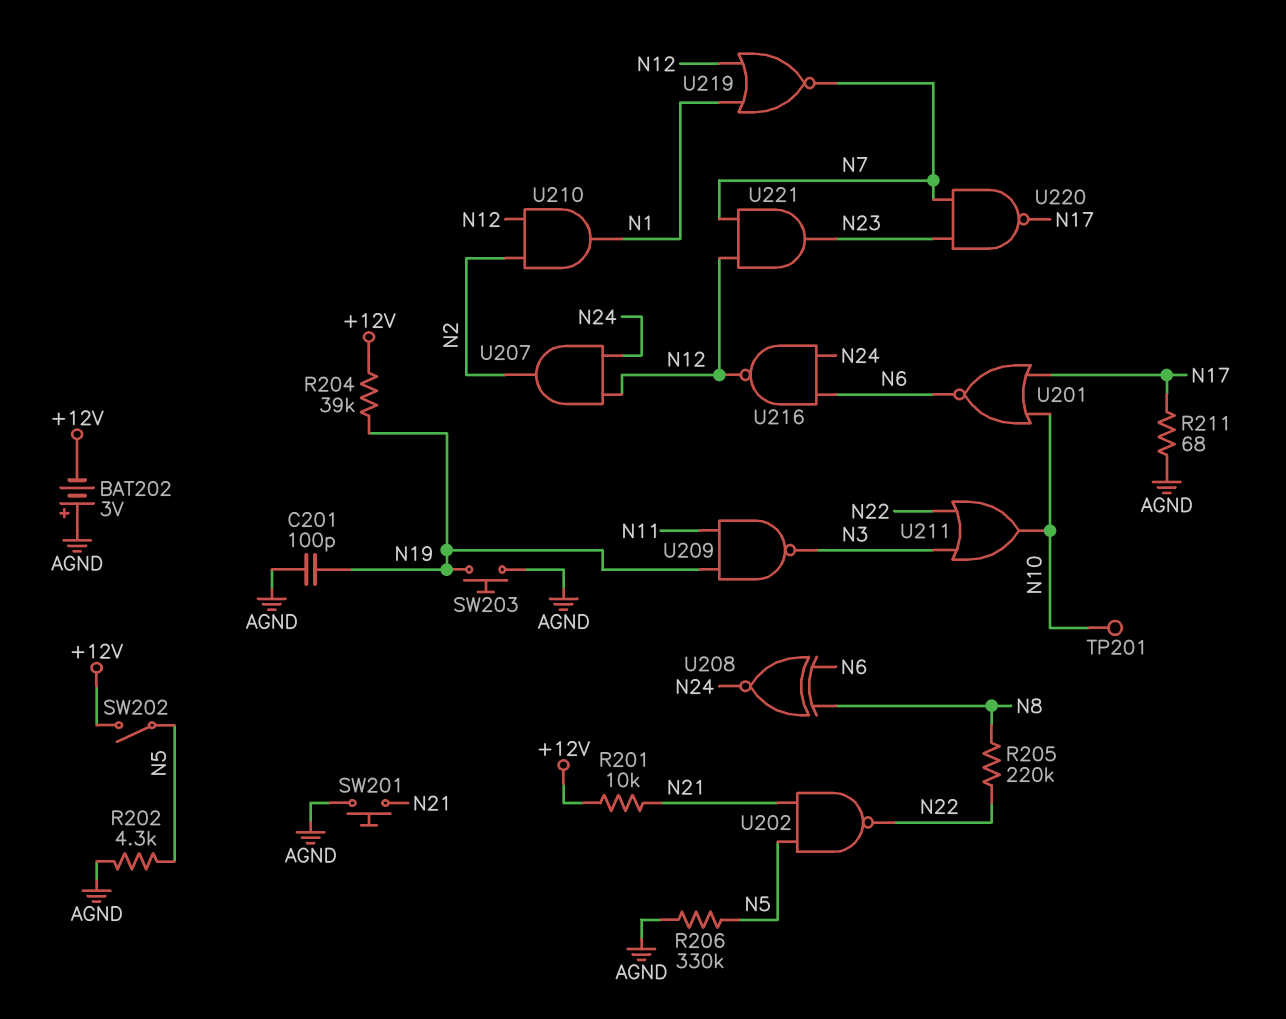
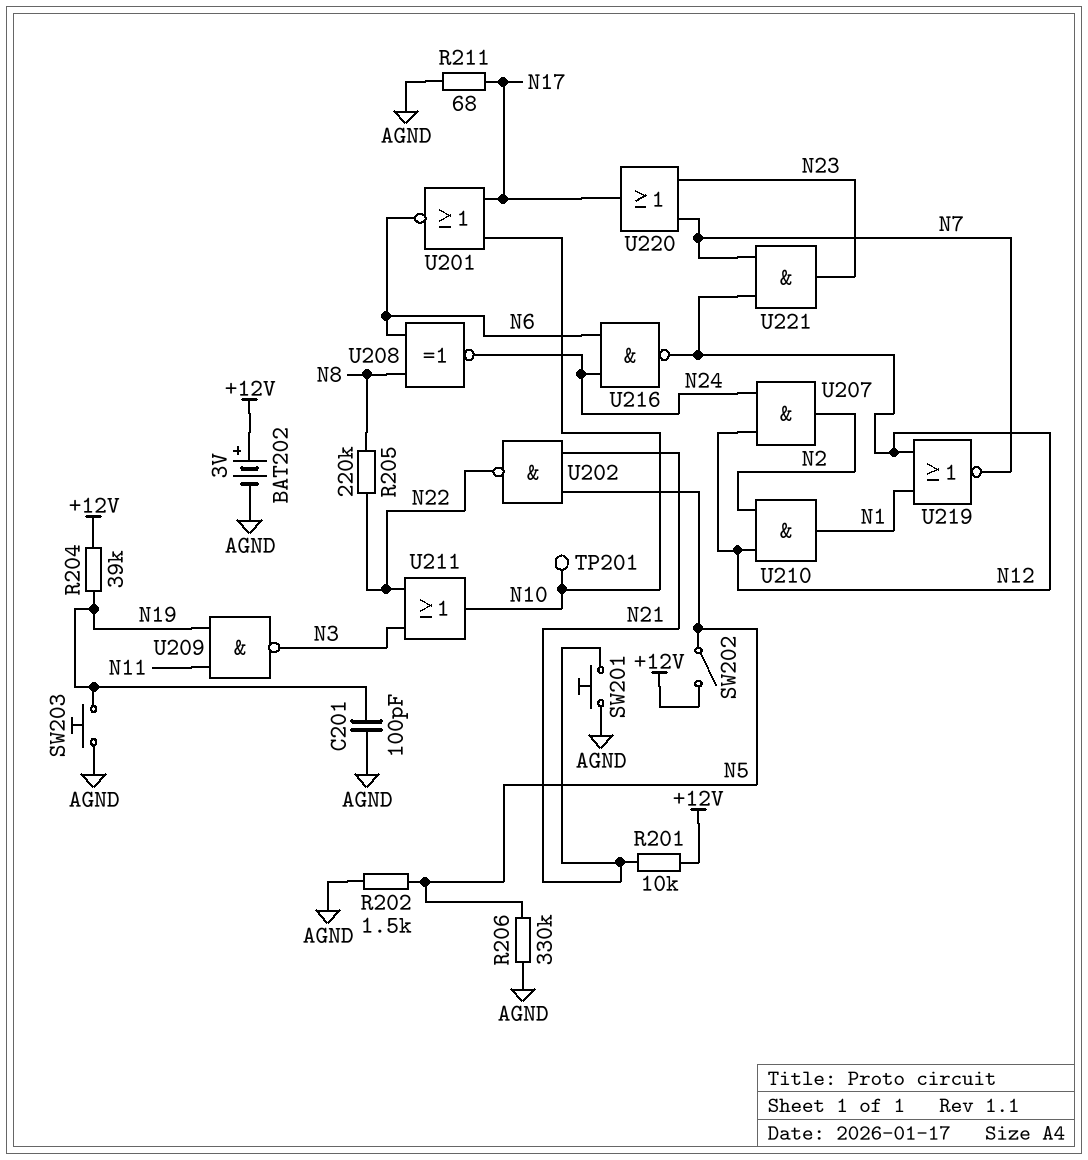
BAT202: 3V (plus AGND, minus +12V) -> 3V (plus +12V, minus AGND)
R202: 4.3k (AGND, N5) -> 1.5k (AGND, N5)
U220: NAND (in N7, in N23, out N17) -> OR (in N7, in N23, out N17)

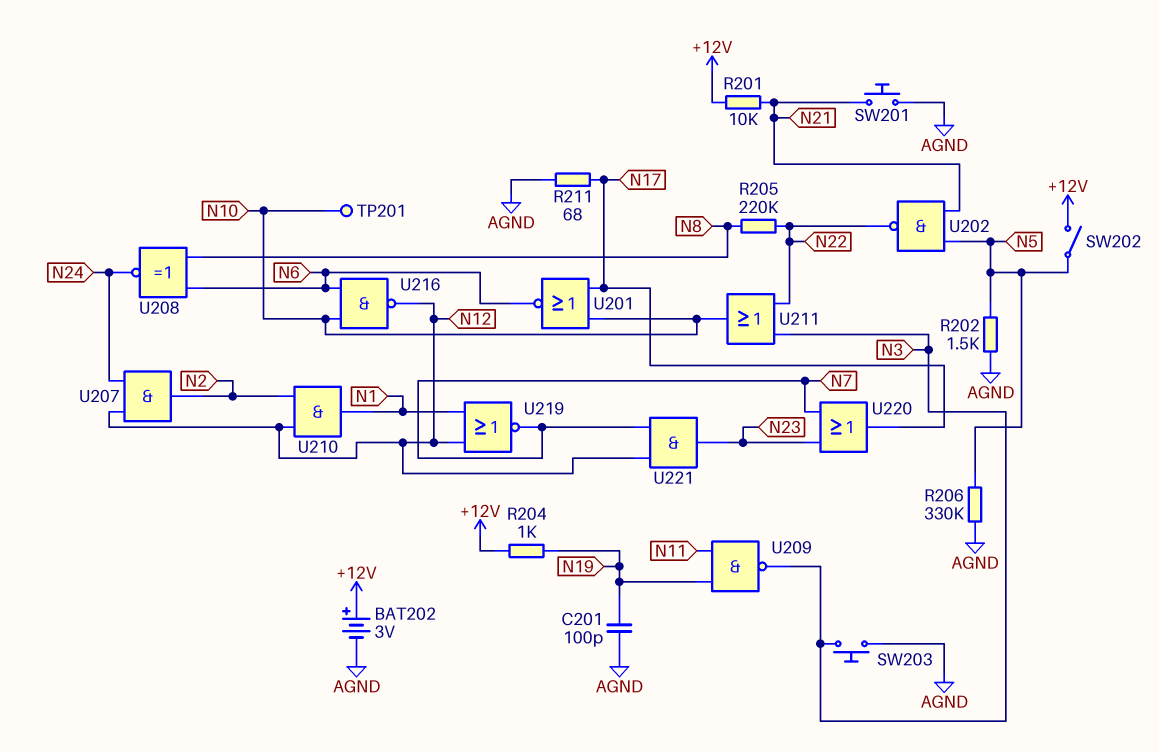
R204: 39k (+12V, N19) -> 1k (+12V, N19)
SW203: button (AGND, N19) -> button (AGND, N3)
U216: NAND (in N6, in N24, out N12) -> NAND (in N6, in N10, out N12)

